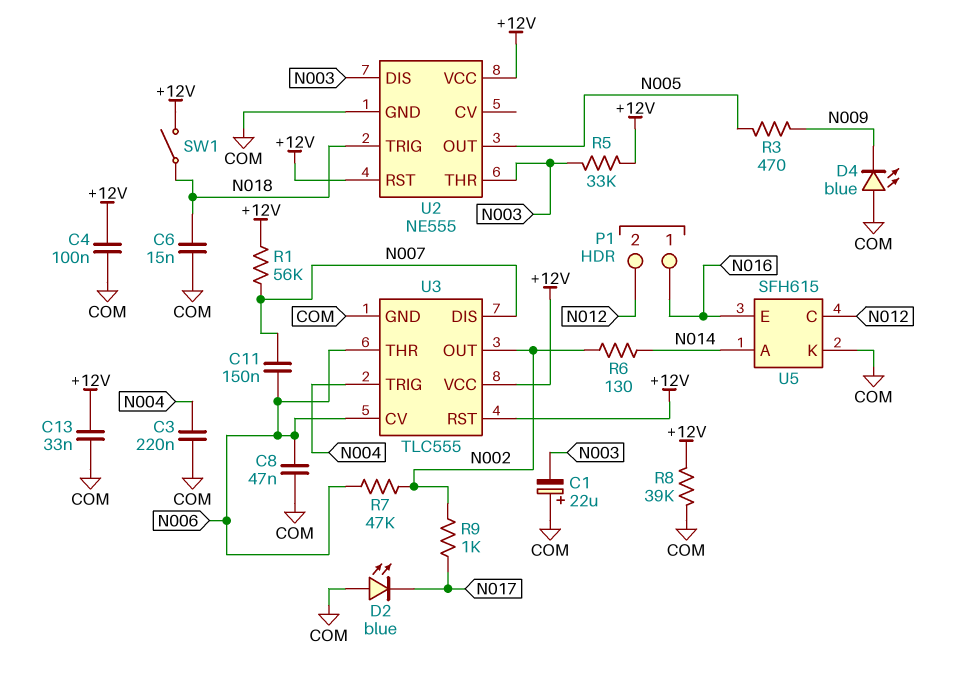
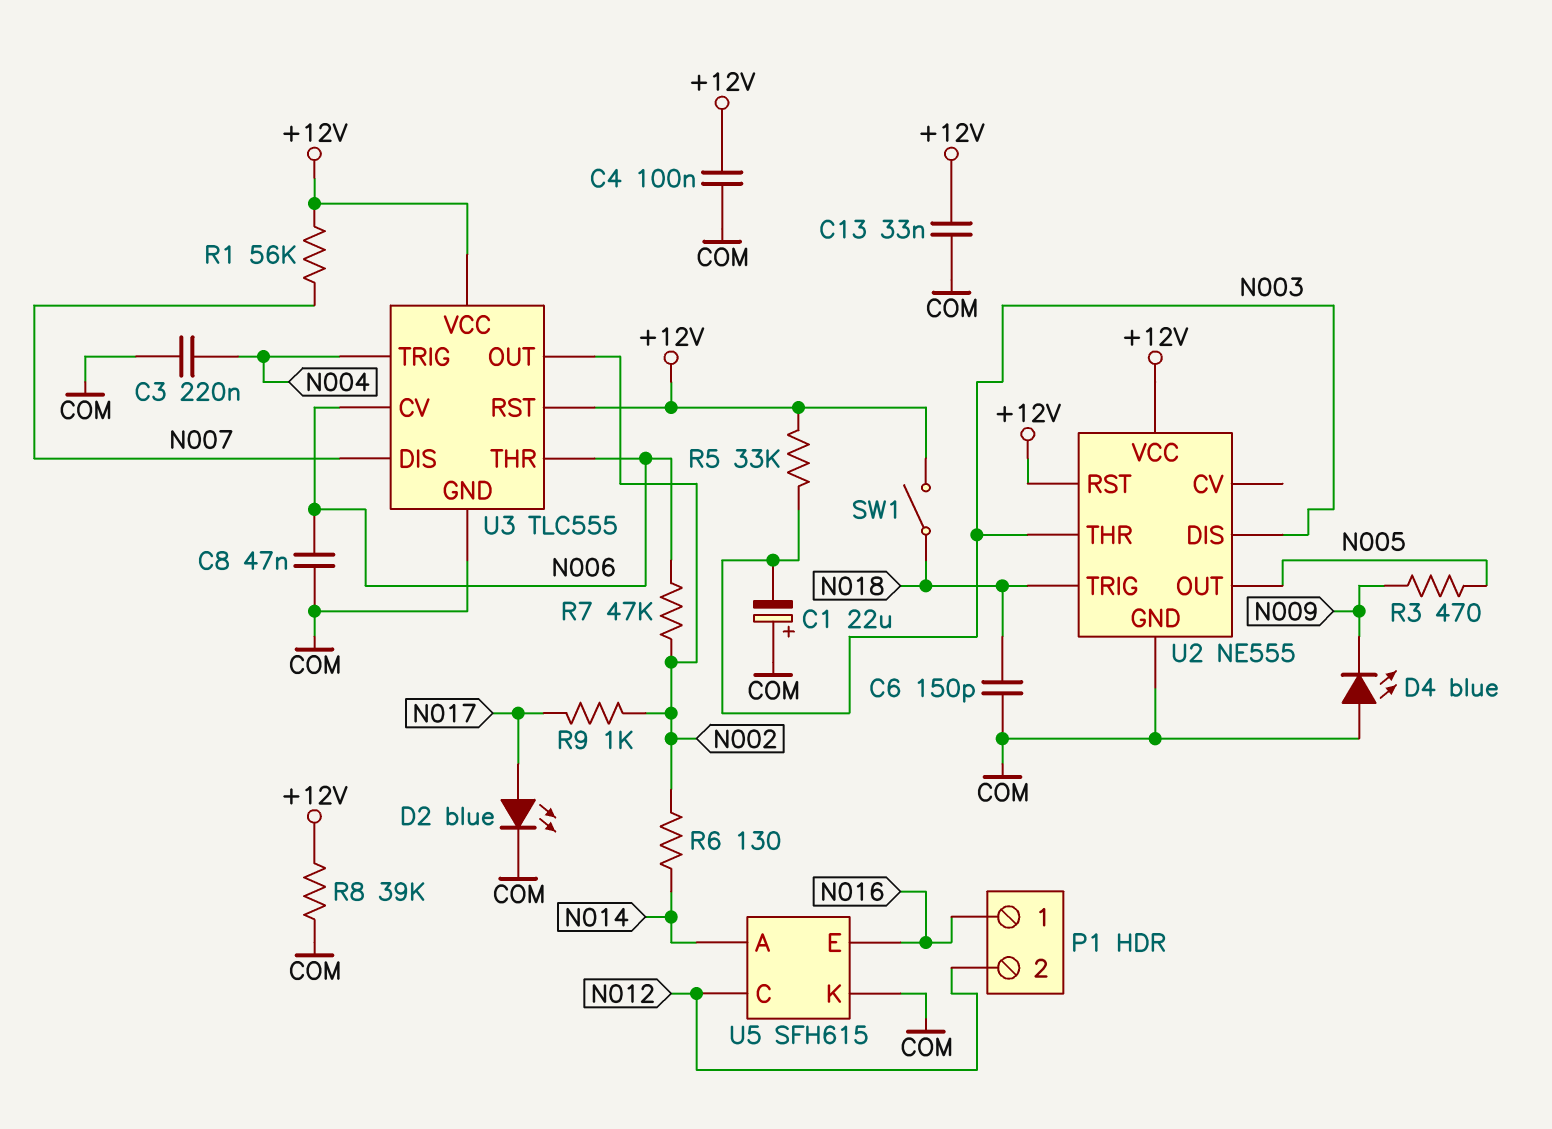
C6: 15nF (COM, N018) -> 150pF (COM, N018)
C11: 150nF (N006, N007) -> none
D2: LED blue (A COM, K N017) -> LED blue (A N017, K COM)

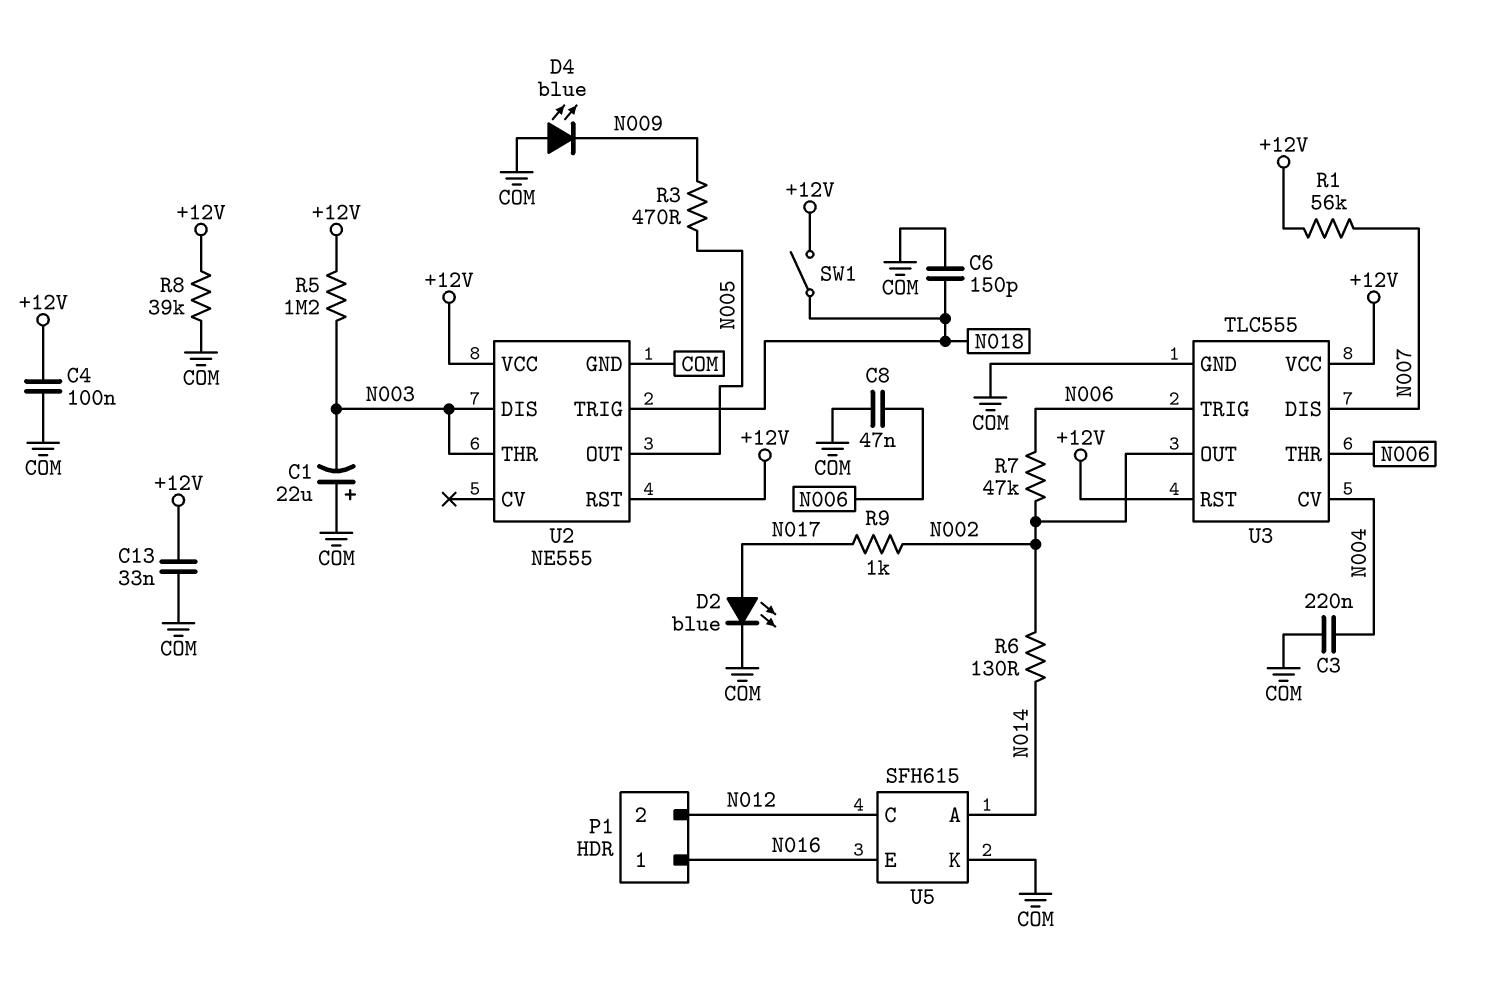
R5: 33k (+12V, N003) -> 1.2M (+12V, N003)
U3 pin CV: N006 -> N004
U3 pin TRIG: N004 -> N006

